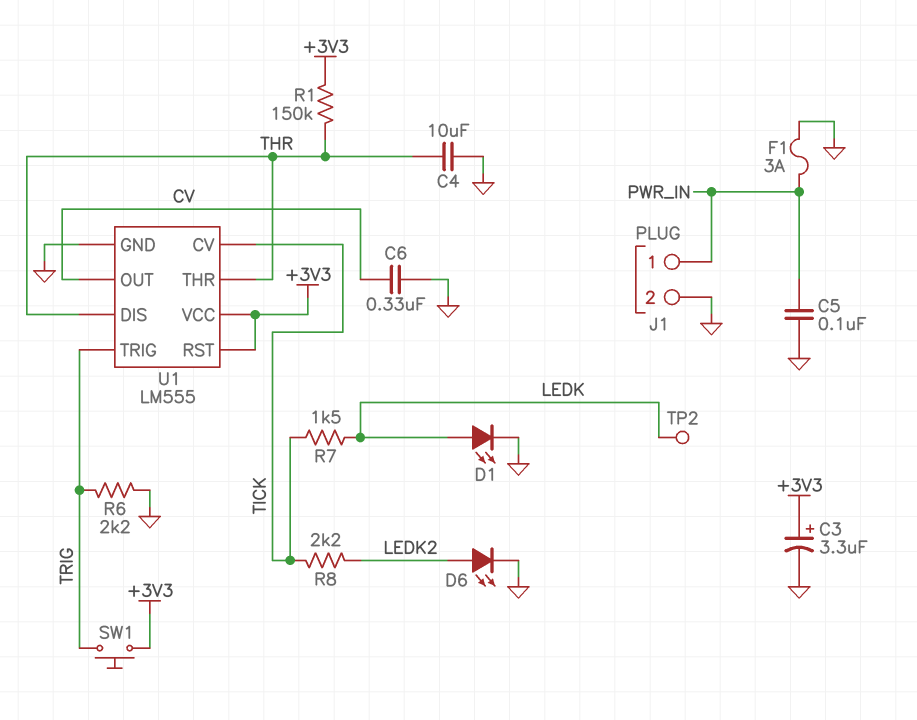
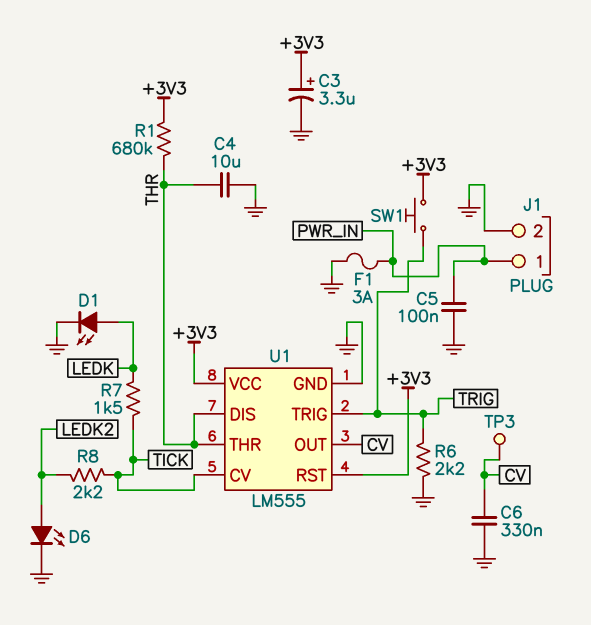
R1: 150k (+3V3, THR) -> 680k (+3V3, THR)
TP2: test point (LEDK) -> none
TP3: none -> test point (CV)

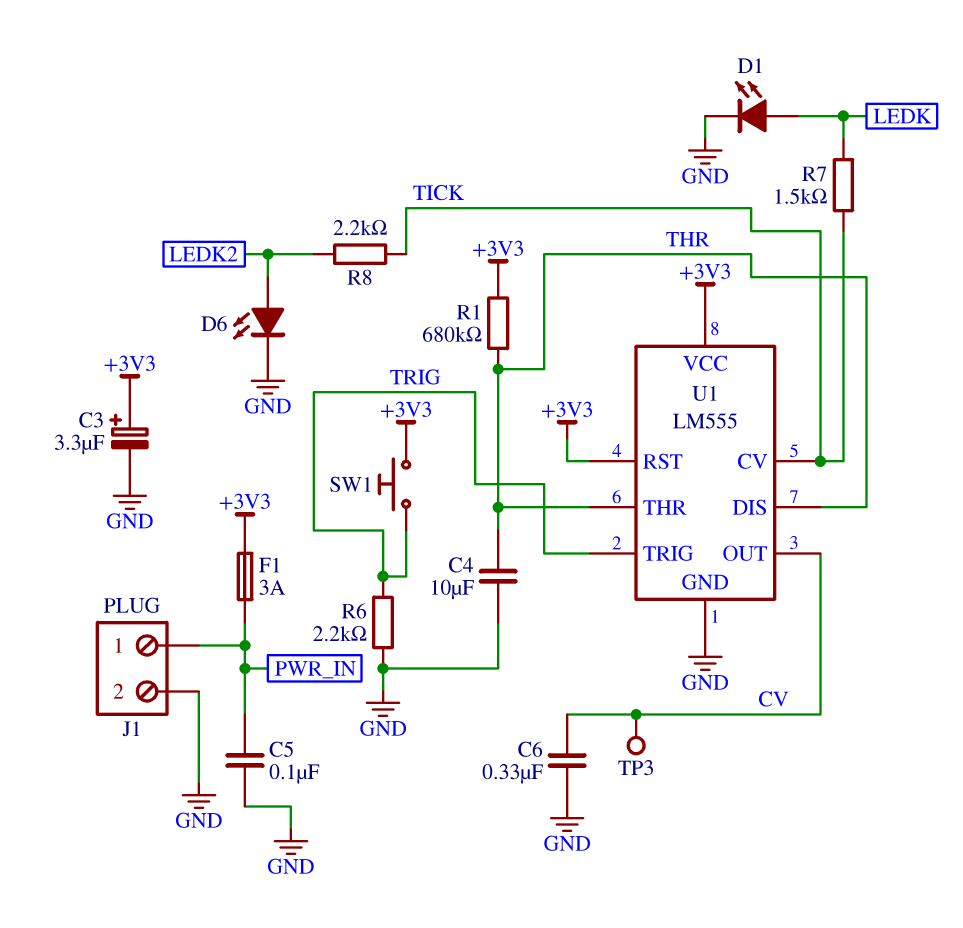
F1: 3A (GND, PWR_IN) -> 3A (+3V3, PWR_IN)

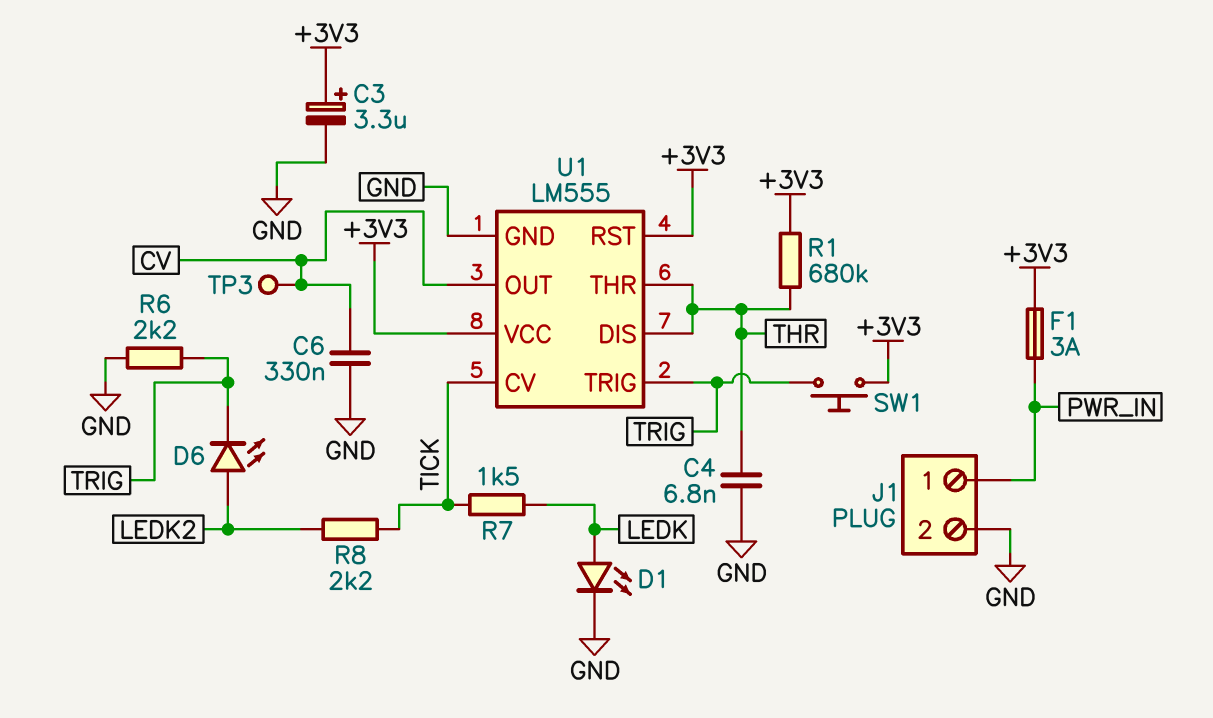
C4: 10uF (GND, THR) -> 6.8nF (GND, THR)
C5: 100nF (GND, PWR_IN) -> none
D6: LED (A LEDK2, K GND) -> LED (A LEDK2, K TRIG)

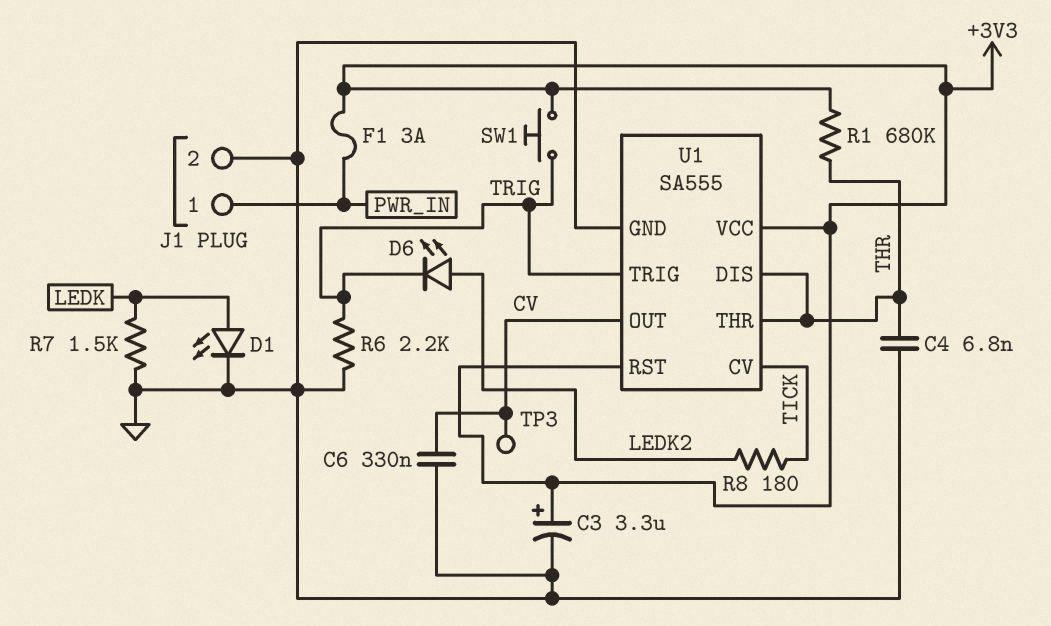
R7: 1.5k (LEDK, TICK) -> 1.5k (GND, LEDK)
R8: 2.2k (LEDK2, TICK) -> 180 (LEDK2, TICK)
U1: LM555 -> SA555

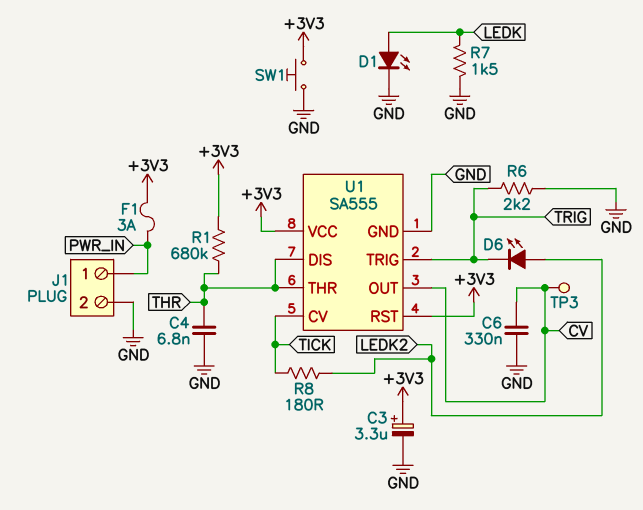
SW1: button (+3V3, TRIG) -> button (+3V3, GND)

